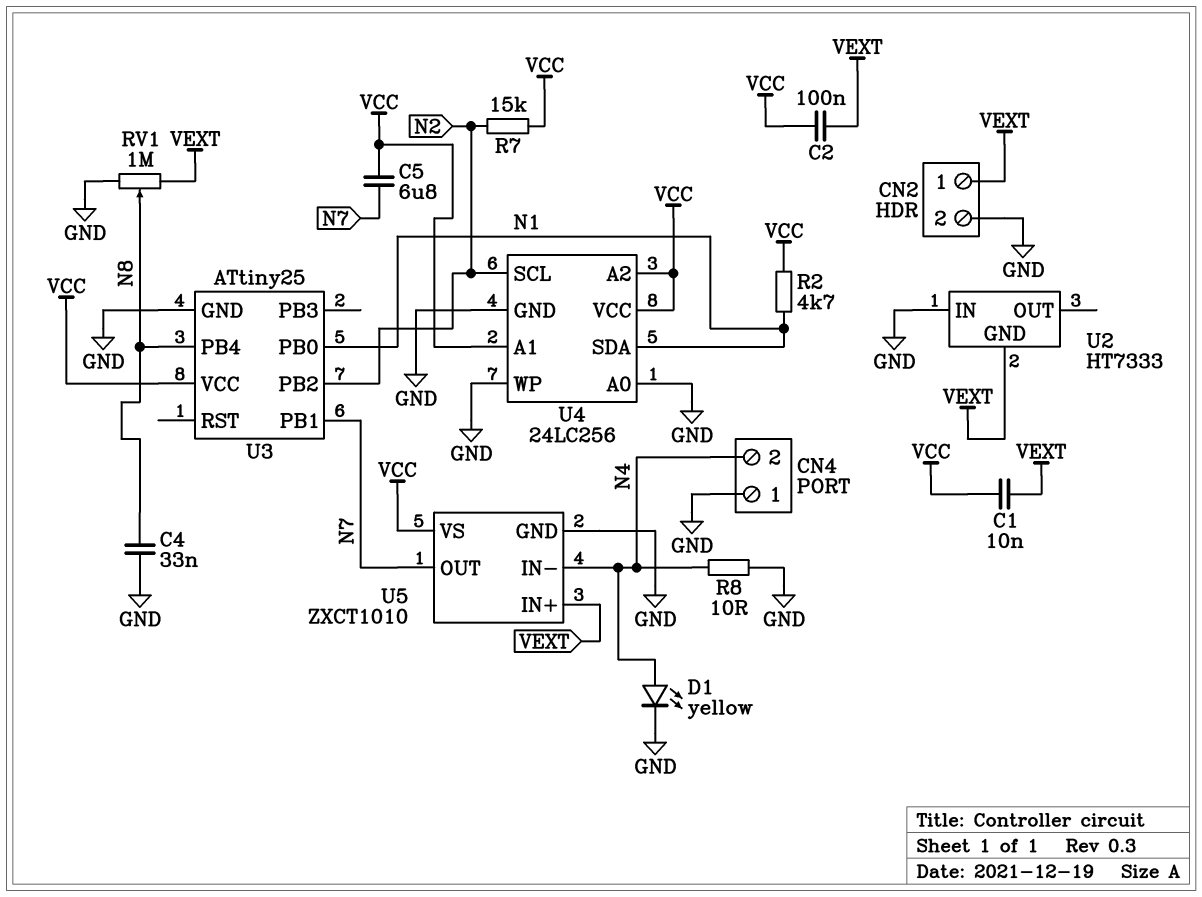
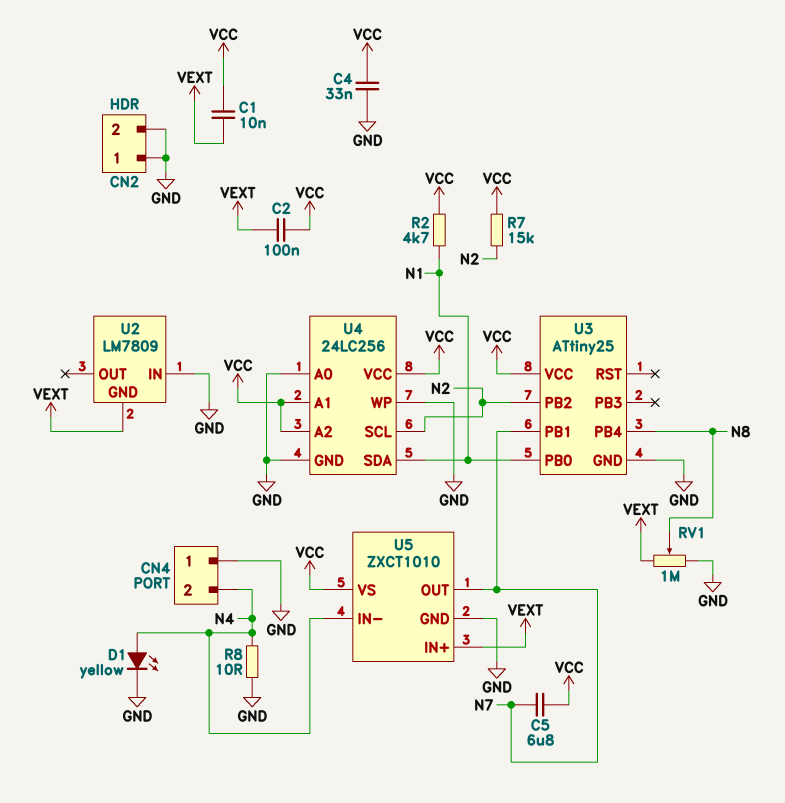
C4: 33nF (GND, N8) -> 33nF (GND, VCC)
CN2 pin 1: VEXT -> GND
U2: HT7333 -> LM7809

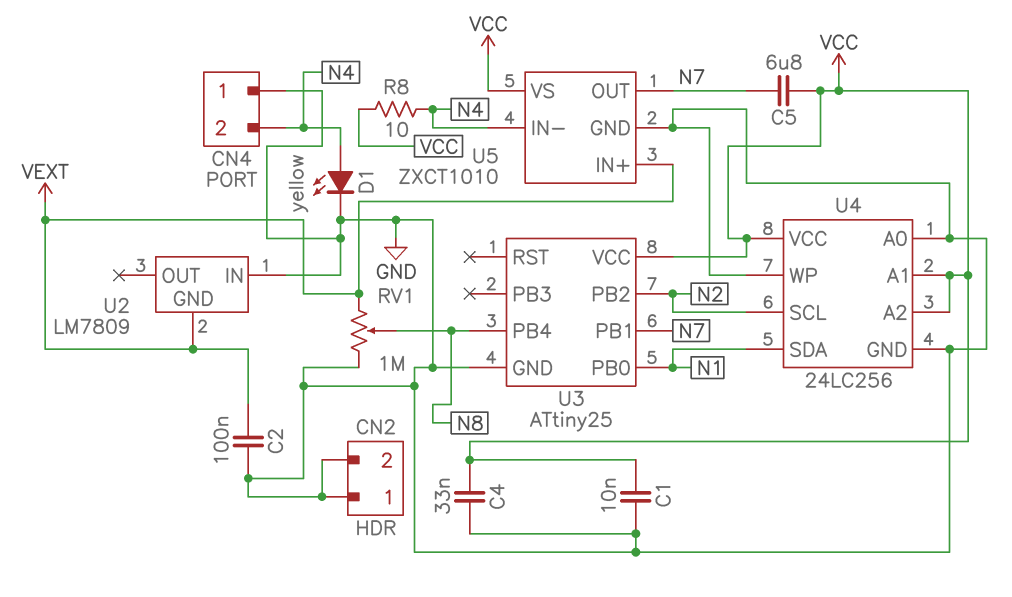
C1: 10nF (VCC, VEXT) -> 10nF (GND, VCC)
C2: 100nF (VCC, VEXT) -> 100nF (GND, VEXT)
R2: 4.7k (N1, VCC) -> none
R7: 15k (N2, VCC) -> none
R8: 10 (GND, N4) -> 10 (N4, VCC)

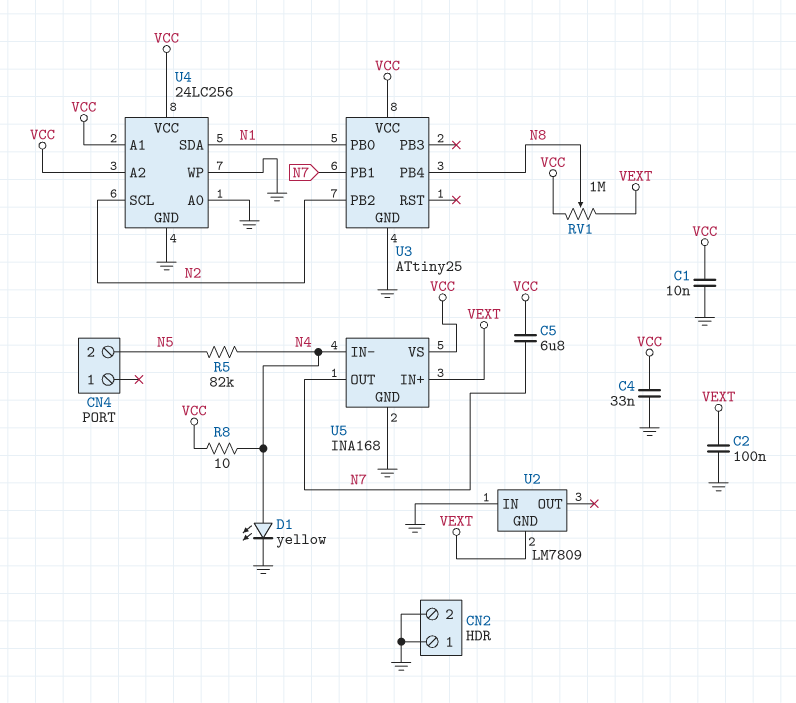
CN4 pin 1: GND -> none
CN4 pin 2: N4 -> N5
R5: none -> 82k (N4, N5)
RV1: 1M (GND, VEXT, wiper N8) -> 1M (VCC, VEXT, wiper N8)
U5: ZXCT1010 -> INA168

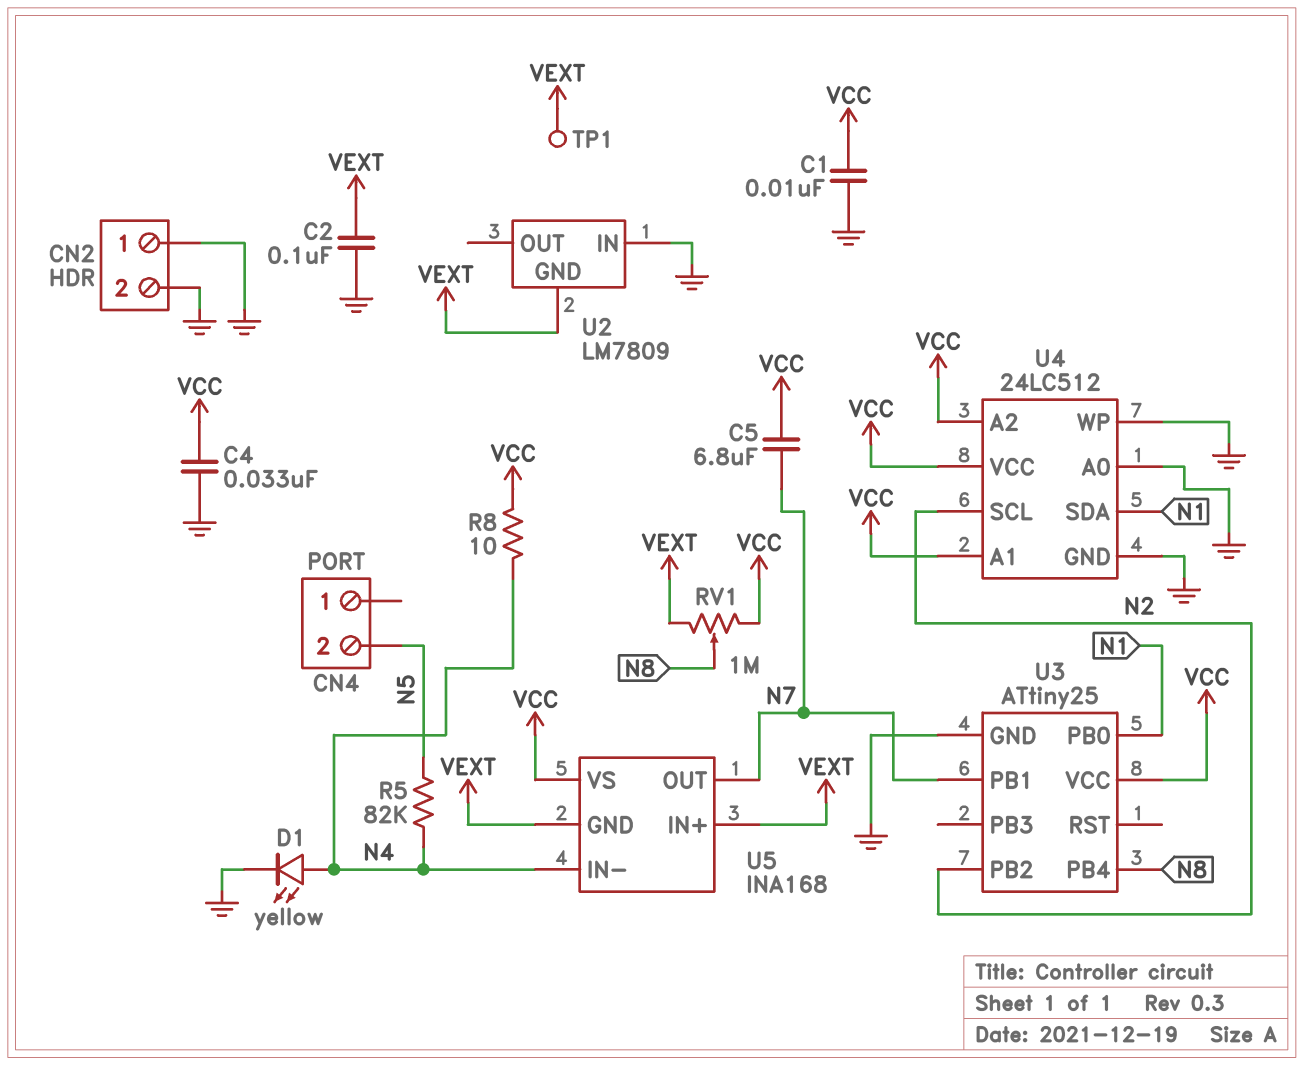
TP1: none -> test point (VEXT)
U4: 24LC256 -> 24LC512
U5 pin GND: GND -> VEXT

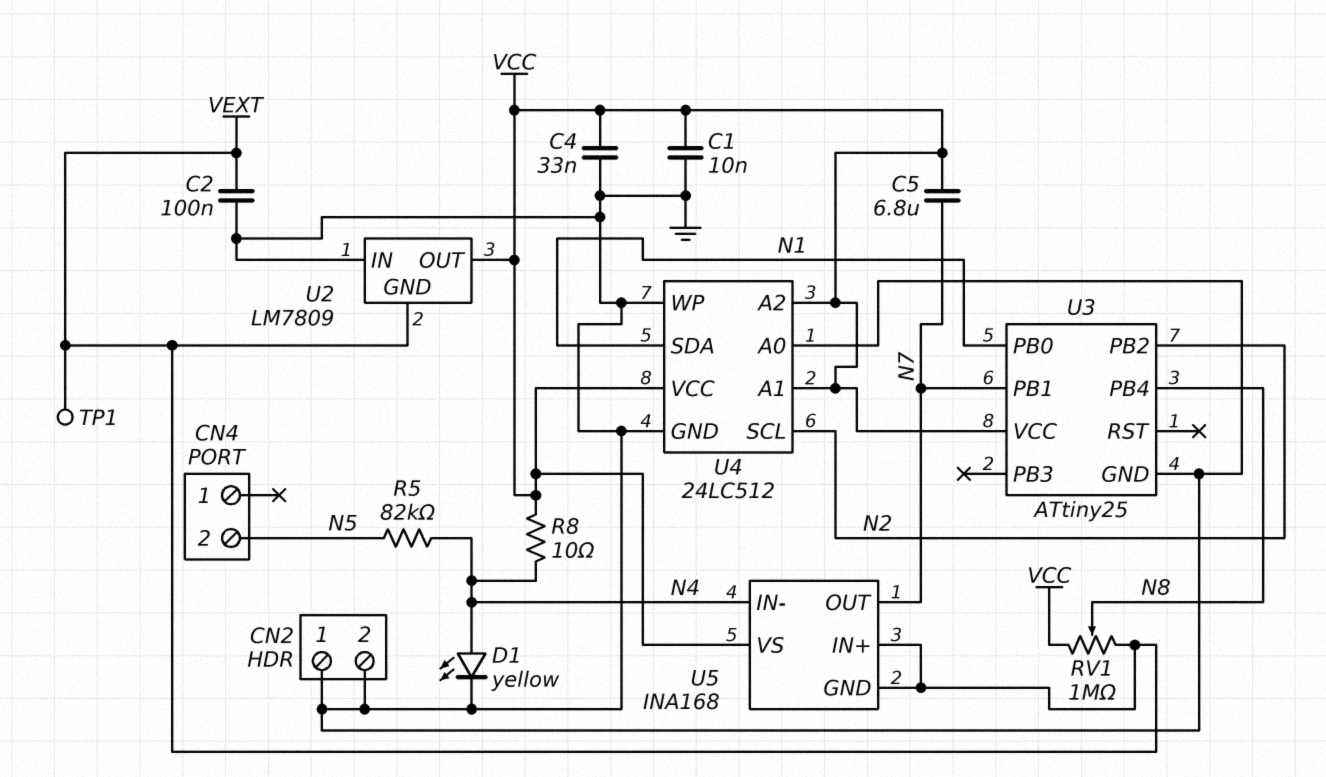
U2 pin OUT: none -> VCC

